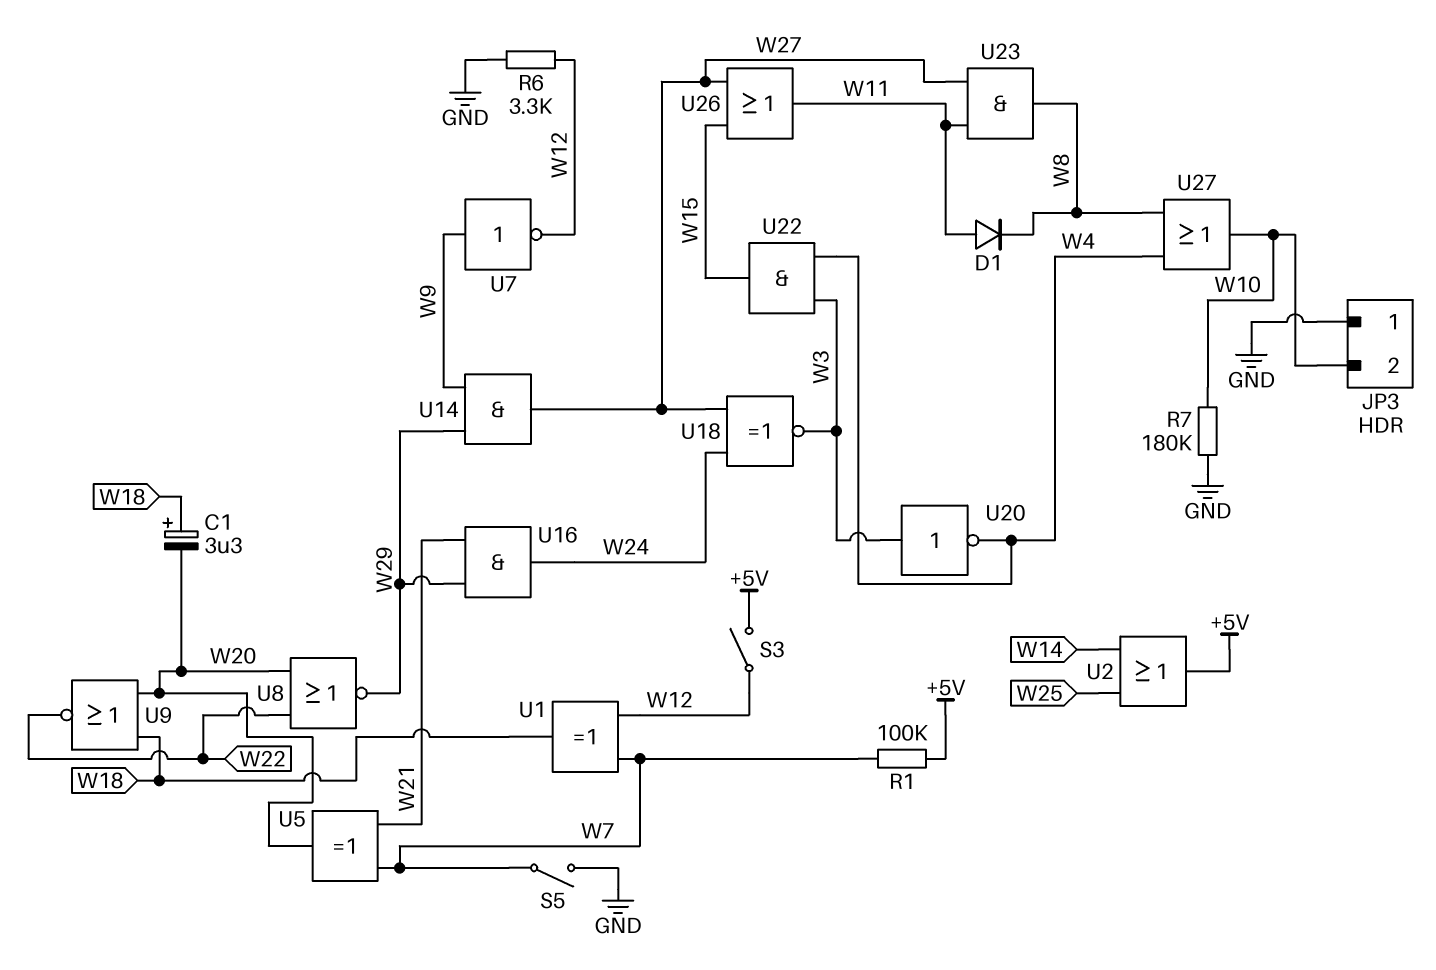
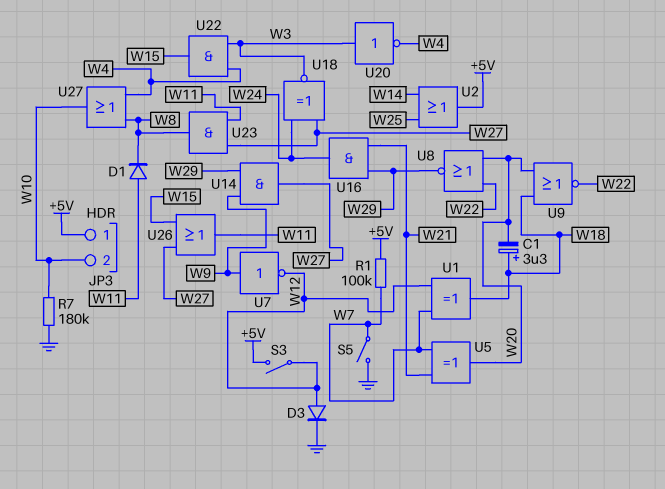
D3: none -> diode (A W12, K GND)
JP3 pin 1: GND -> +5V
R6: 3.3k (GND, W12) -> none

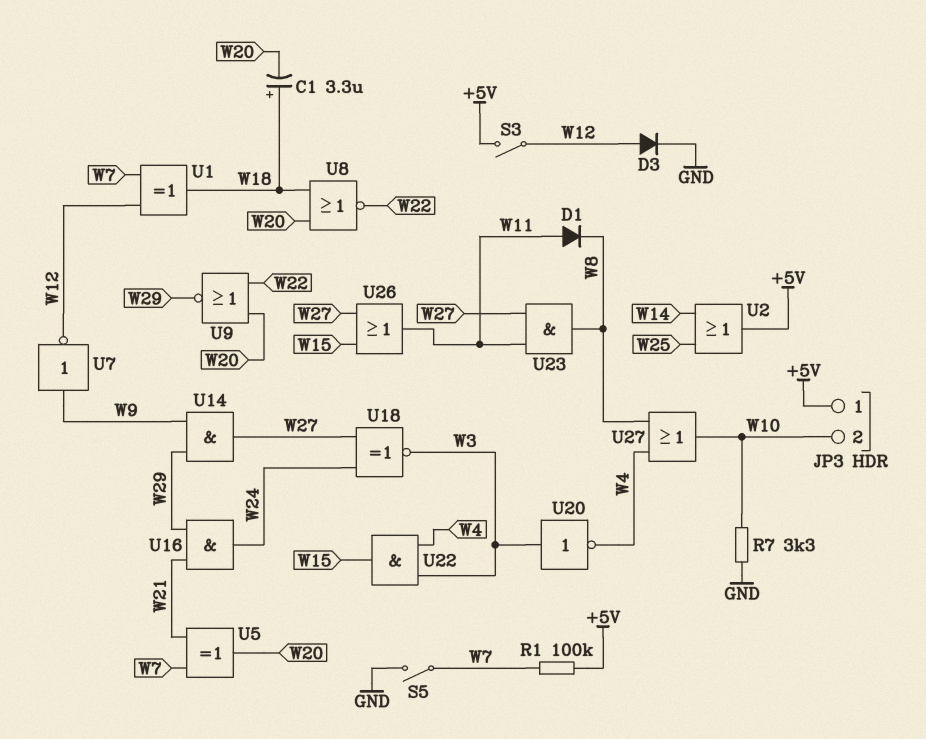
R7: 180k (GND, W10) -> 3.3k (GND, W10)
U8: NOR (in W20, in W22, out W29) -> NOR (in W18, in W20, out W22)
U9: NOR (in W18, in W20, out W22) -> NOR (in W20, in W22, out W29)

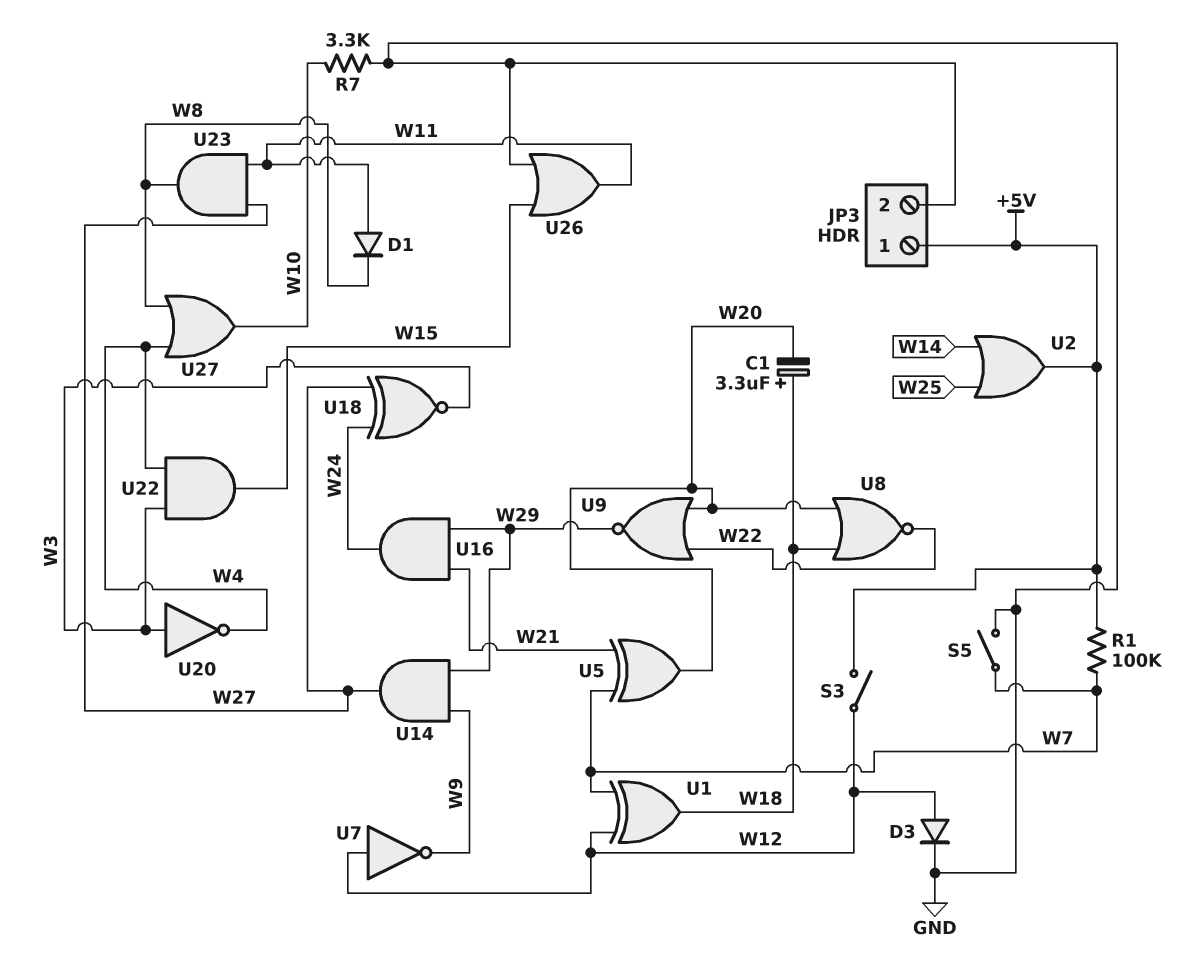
JP3 pin 2: W10 -> GND
U7: NOT (in W9, out W12) -> NOT (in W12, out W9)
U26: OR (in W15, in W27, out W11) -> OR (in GND, in W15, out W11)

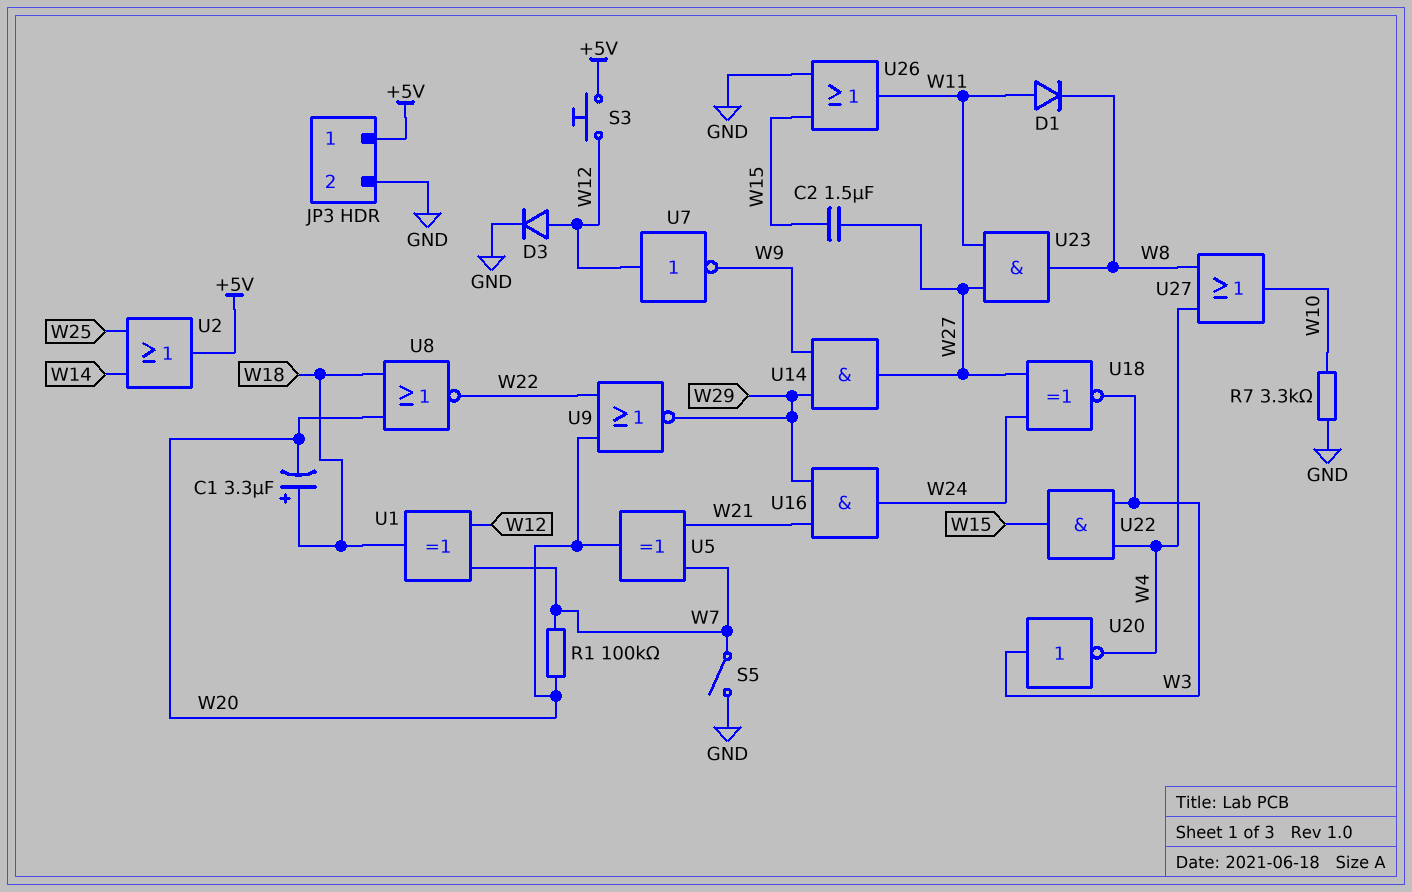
C2: none -> 1.5uF (W15, W27)
R1: 100k (+5V, W7) -> 100k (W7, W20)
S3: switch (+5V, W12) -> button (+5V, W12)

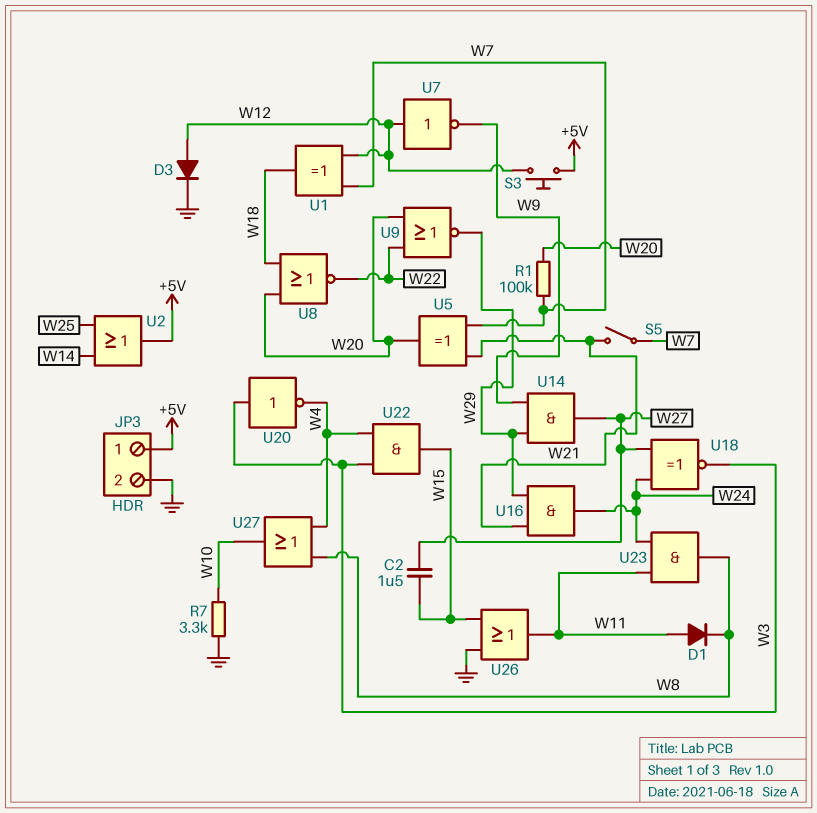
C1: 3.3uF (plus W18, minus W20) -> none
S5: switch (GND, W7) -> switch (W7, W21)
U23: AND (in W11, in W27, out W8) -> AND (in W11, in W24, out W8)

